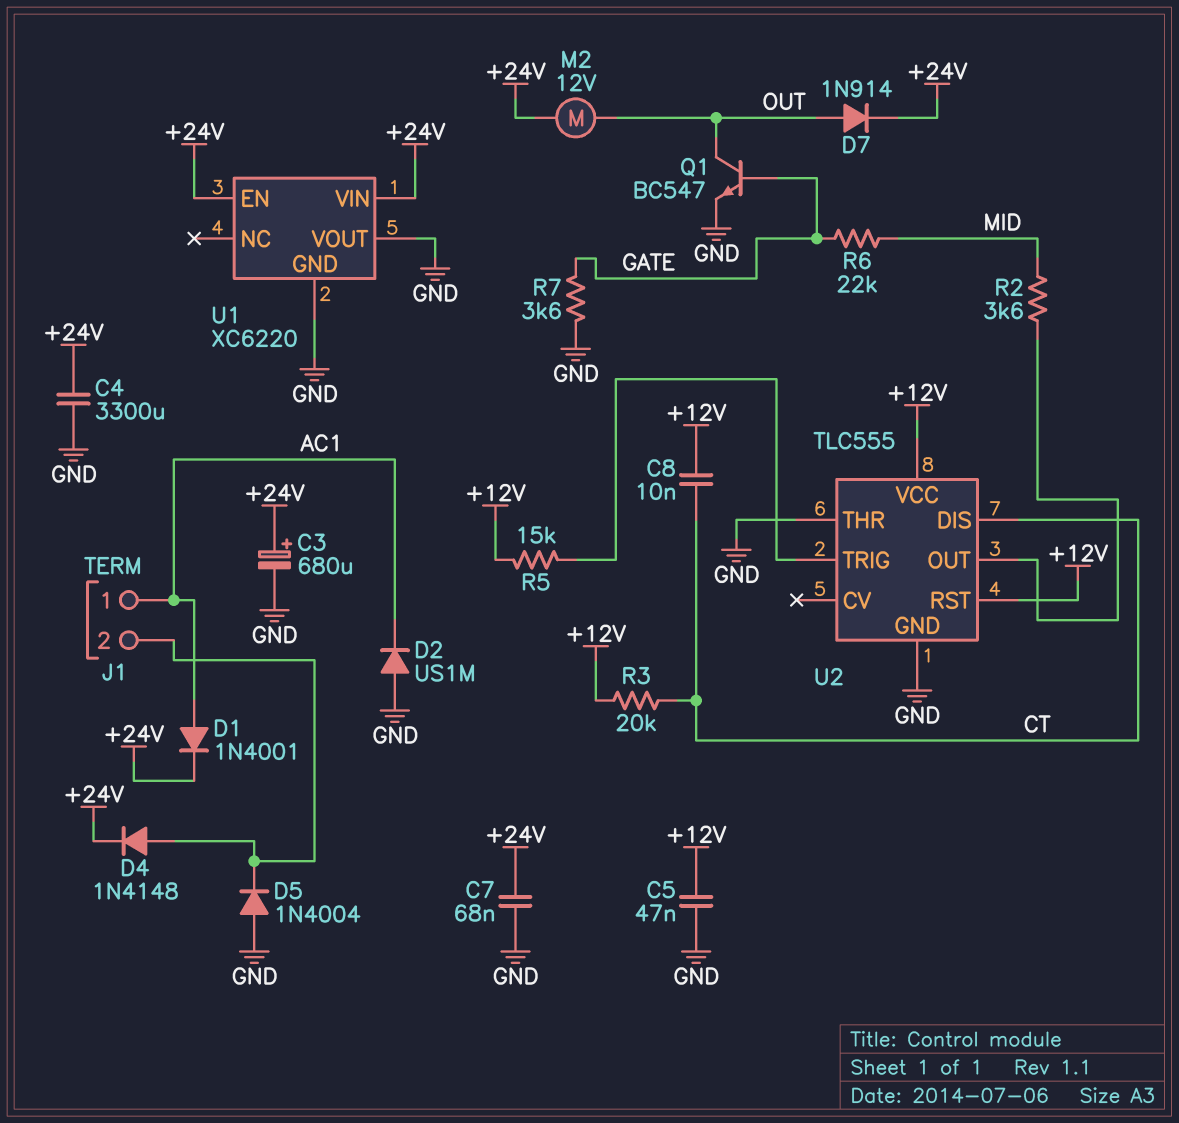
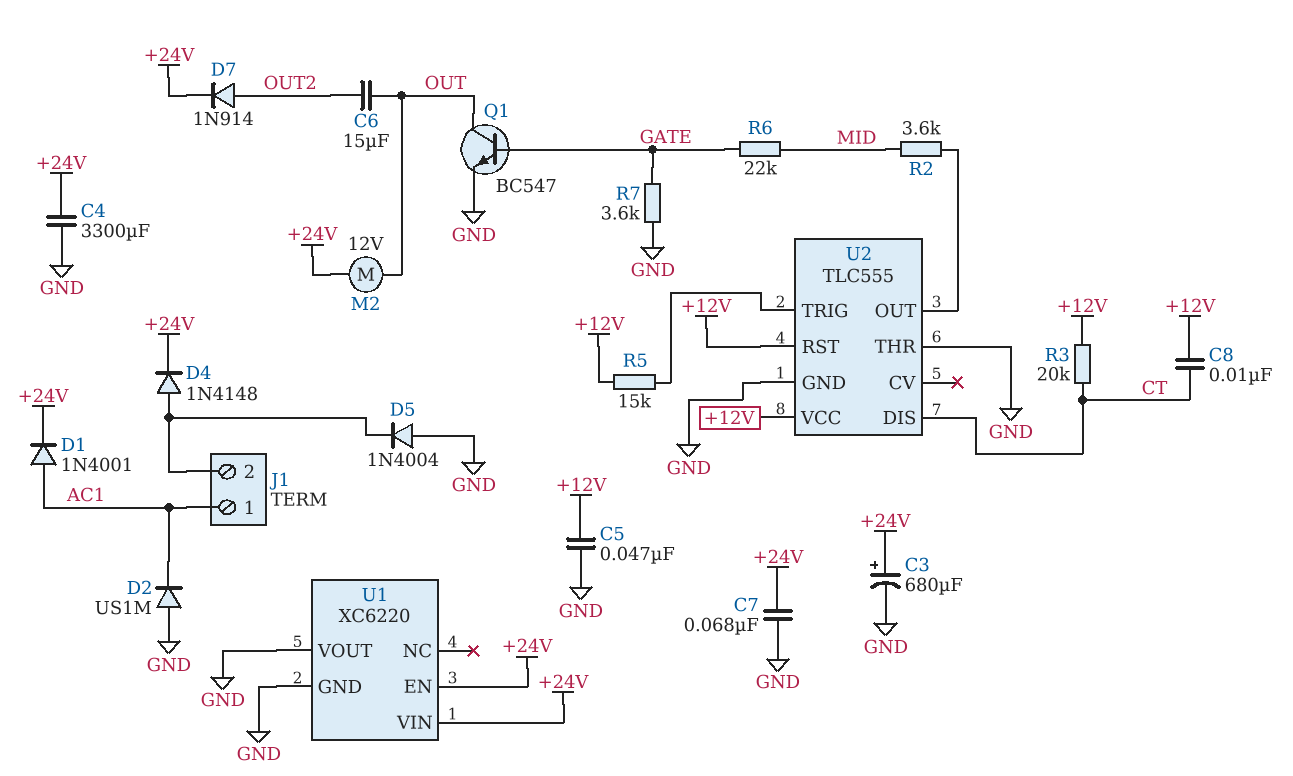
C6: none -> 15uF (OUT, OUT2)
D7: diode 1N914 (A OUT, K +24V) -> diode 1N914 (A OUT2, K +24V)

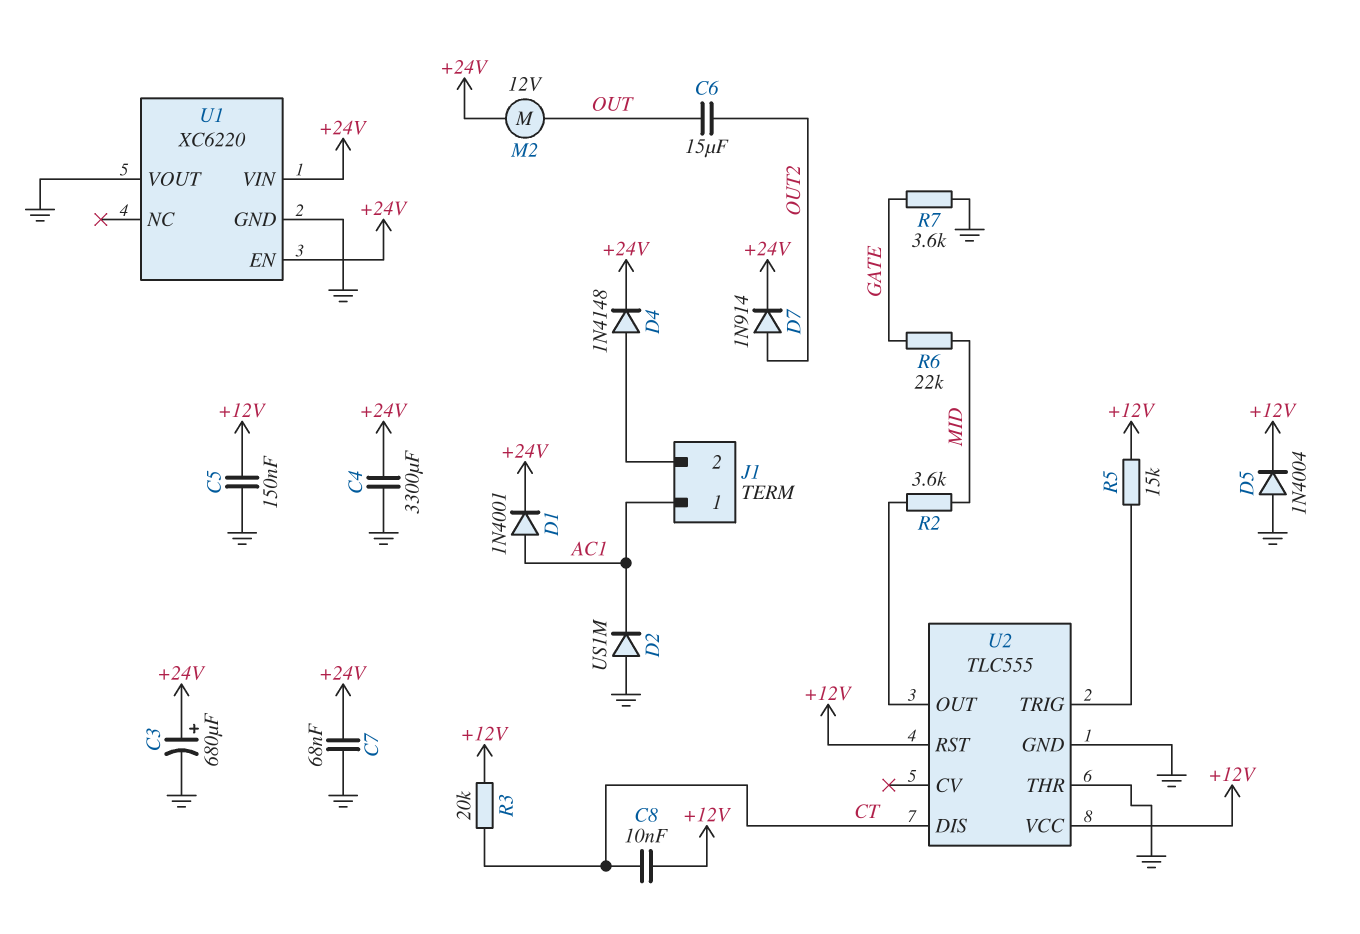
C5: 47nF (+12V, GND) -> 150nF (+12V, GND)
D5: diode 1N4004 (A GND, K J1/2) -> diode 1N4004 (A GND, K +12V)
Q1: NPN BC547 (B GATE, C OUT, E GND) -> none

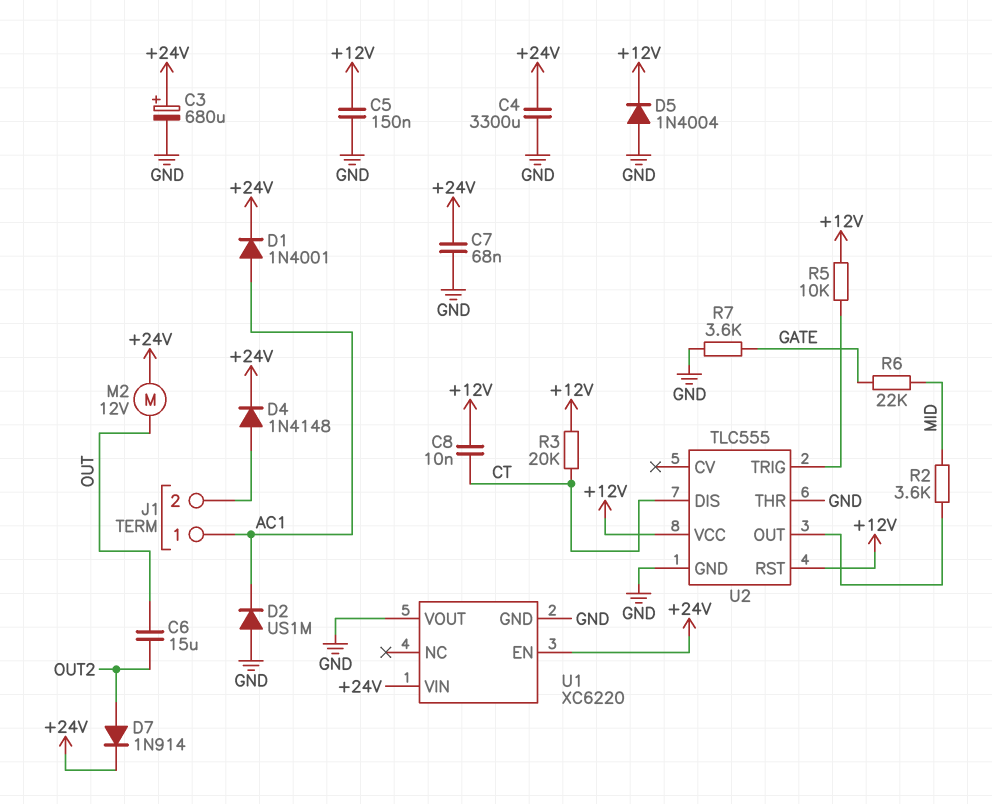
R5: 15k (+12V, U2/TRIG) -> 10k (+12V, U2/TRIG)

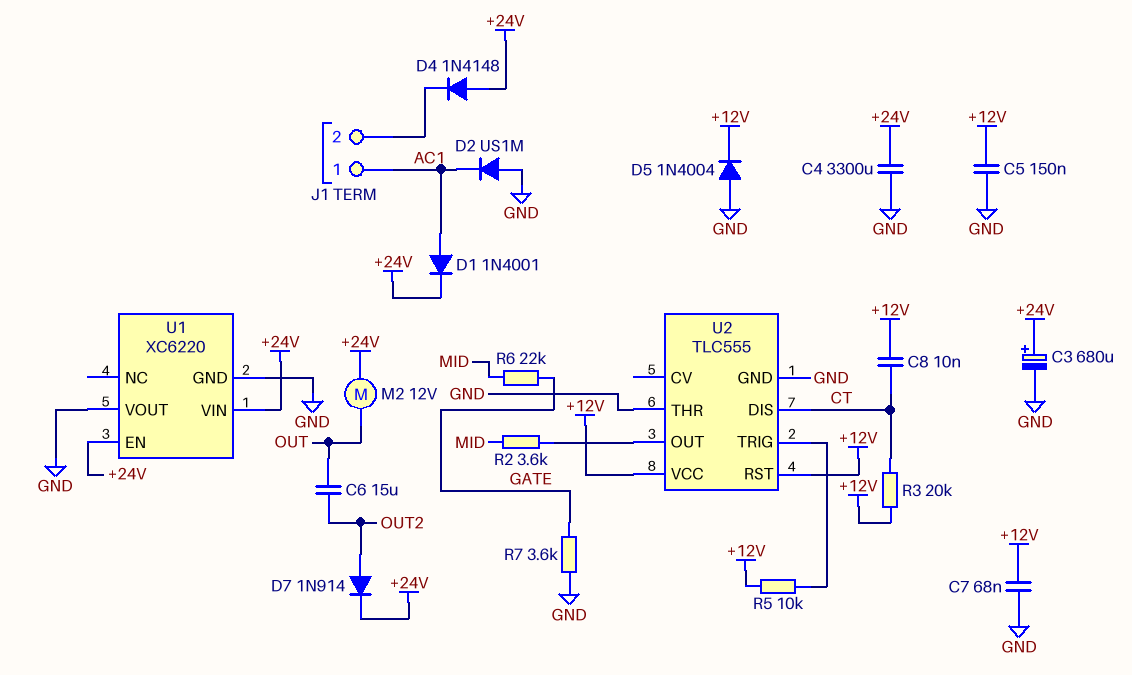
C7: 68nF (+24V, GND) -> 68nF (+12V, GND)
D4: diode 1N4148 (A J1/2, K +24V) -> diode 1N4148 (A +24V, K J1/2)

